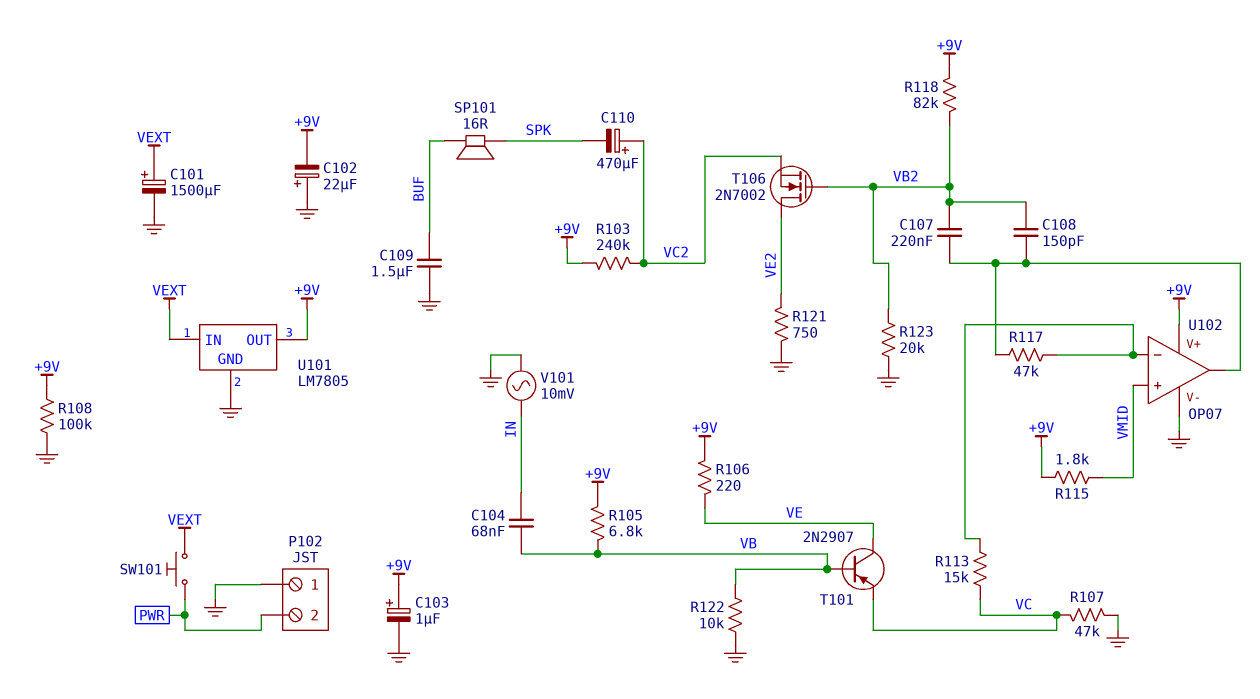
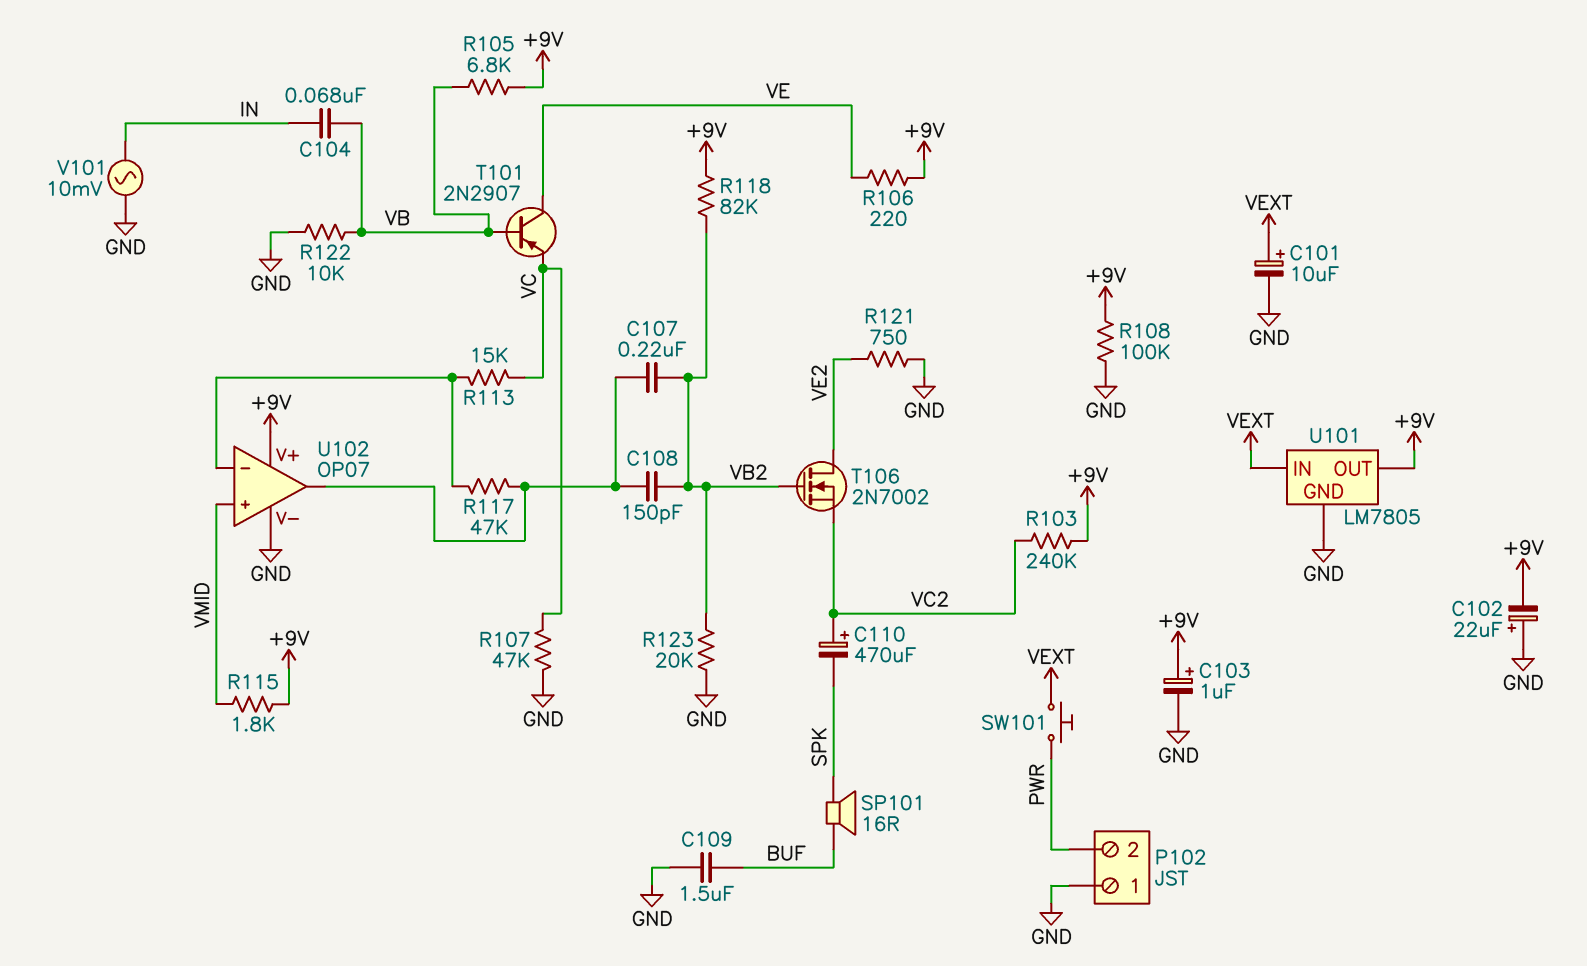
C101: 1500uF (plus VEXT, minus GND) -> 10uF (plus VEXT, minus GND)

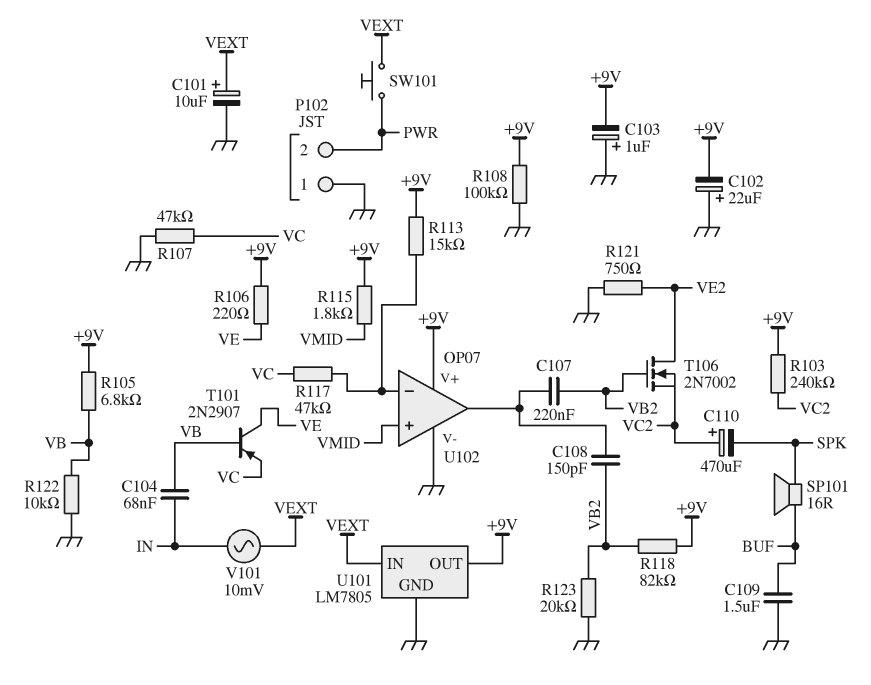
C103: 1uF (plus +9V, minus GND) -> 1uF (plus GND, minus +9V)
R113: 15k (U102/in-, VC) -> 15k (+9V, U102/in-)
R117: 47k (U102/in-, U102/out) -> 47k (U102/in-, VC)
V101: AC 10mV (GND, IN) -> AC 10mV (IN, VEXT)

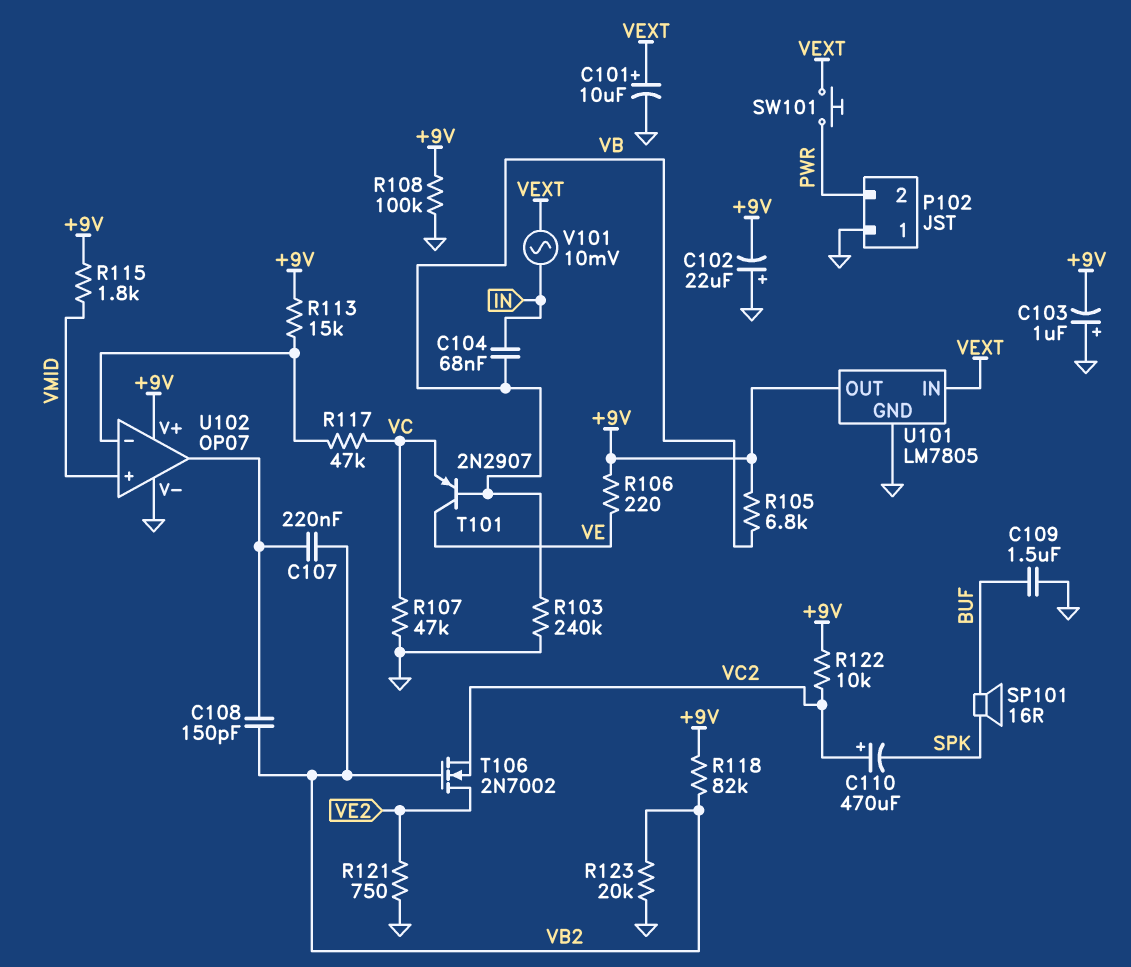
R103: 240k (+9V, VC2) -> 240k (GND, VB)
R122: 10k (GND, VB) -> 10k (+9V, VC2)

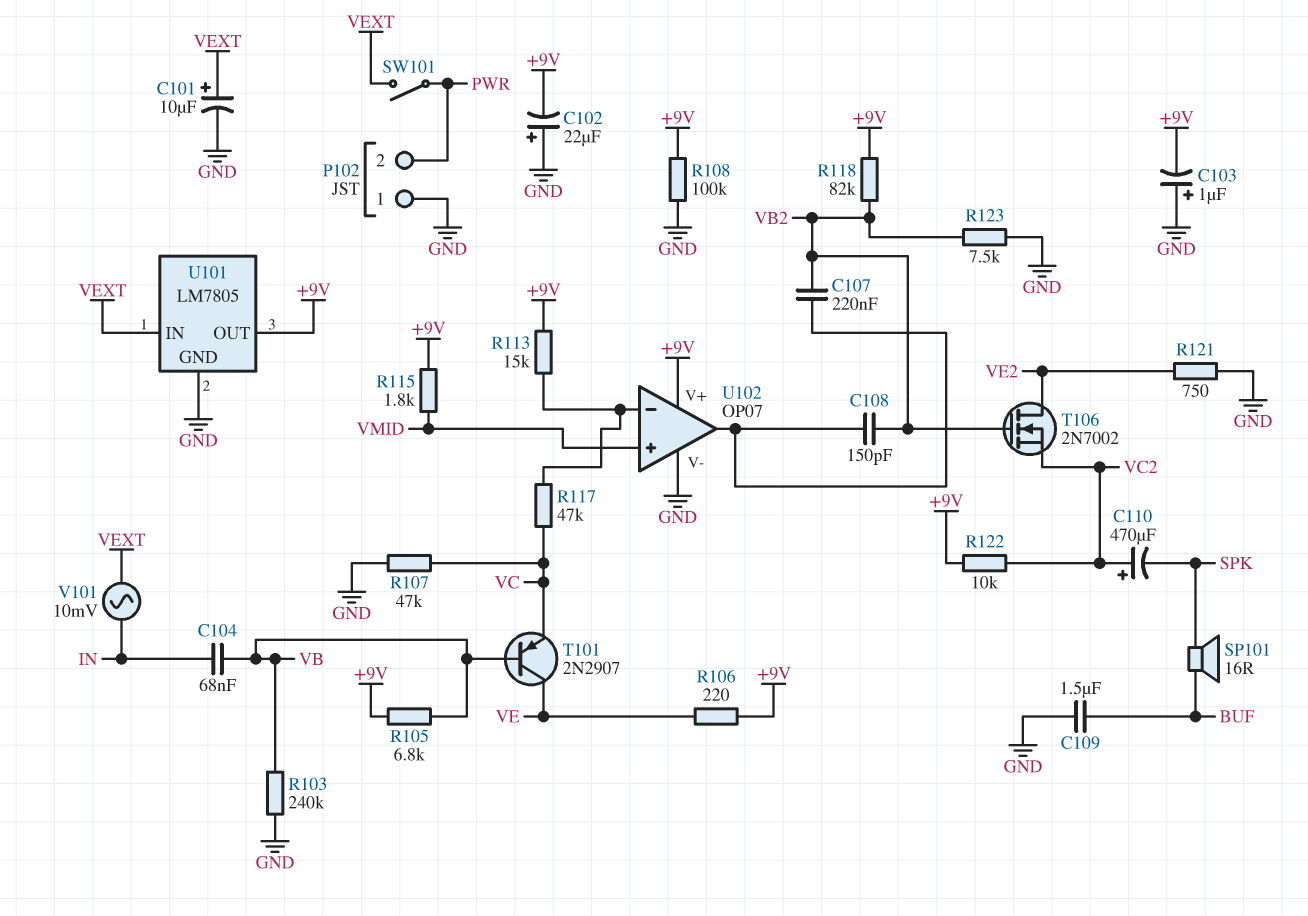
R123: 20k (GND, VB2) -> 7.5k (GND, VB2)
SW101: button (PWR, VEXT) -> switch (PWR, VEXT)

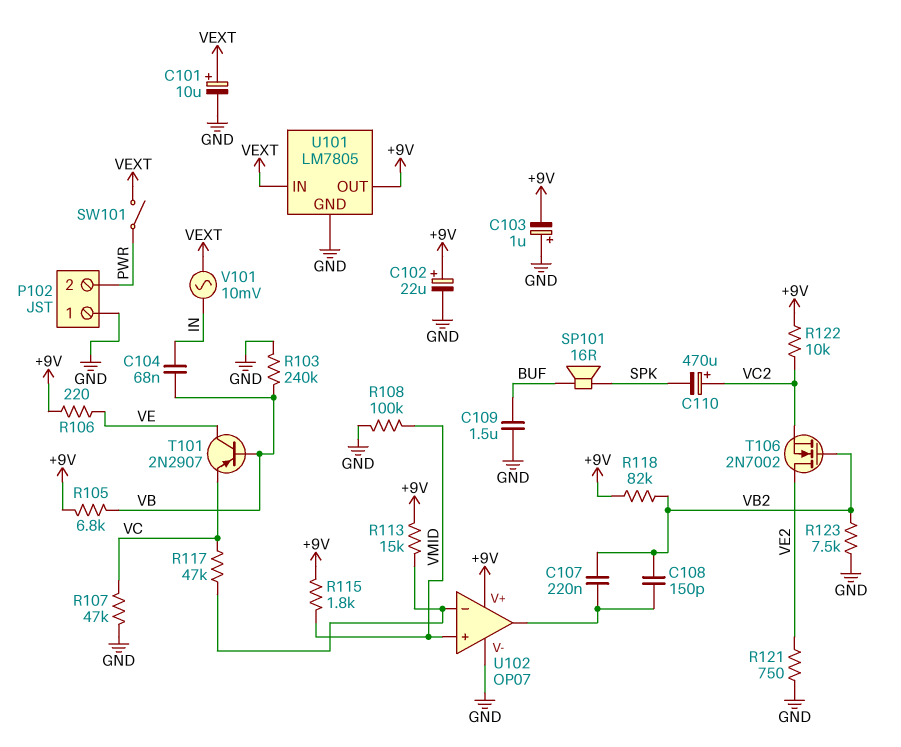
C102: 22uF (plus GND, minus +9V) -> 22uF (plus +9V, minus GND)
R108: 100k (+9V, GND) -> 100k (GND, VMID)

